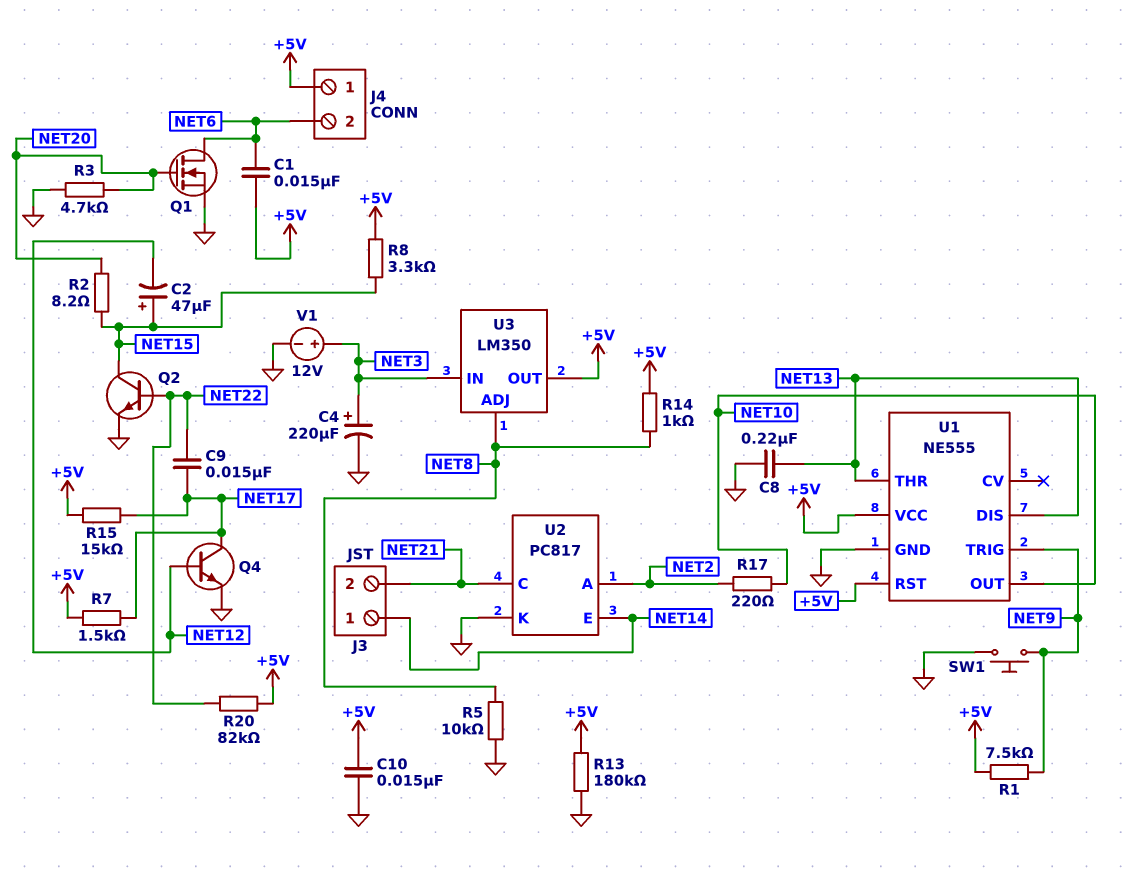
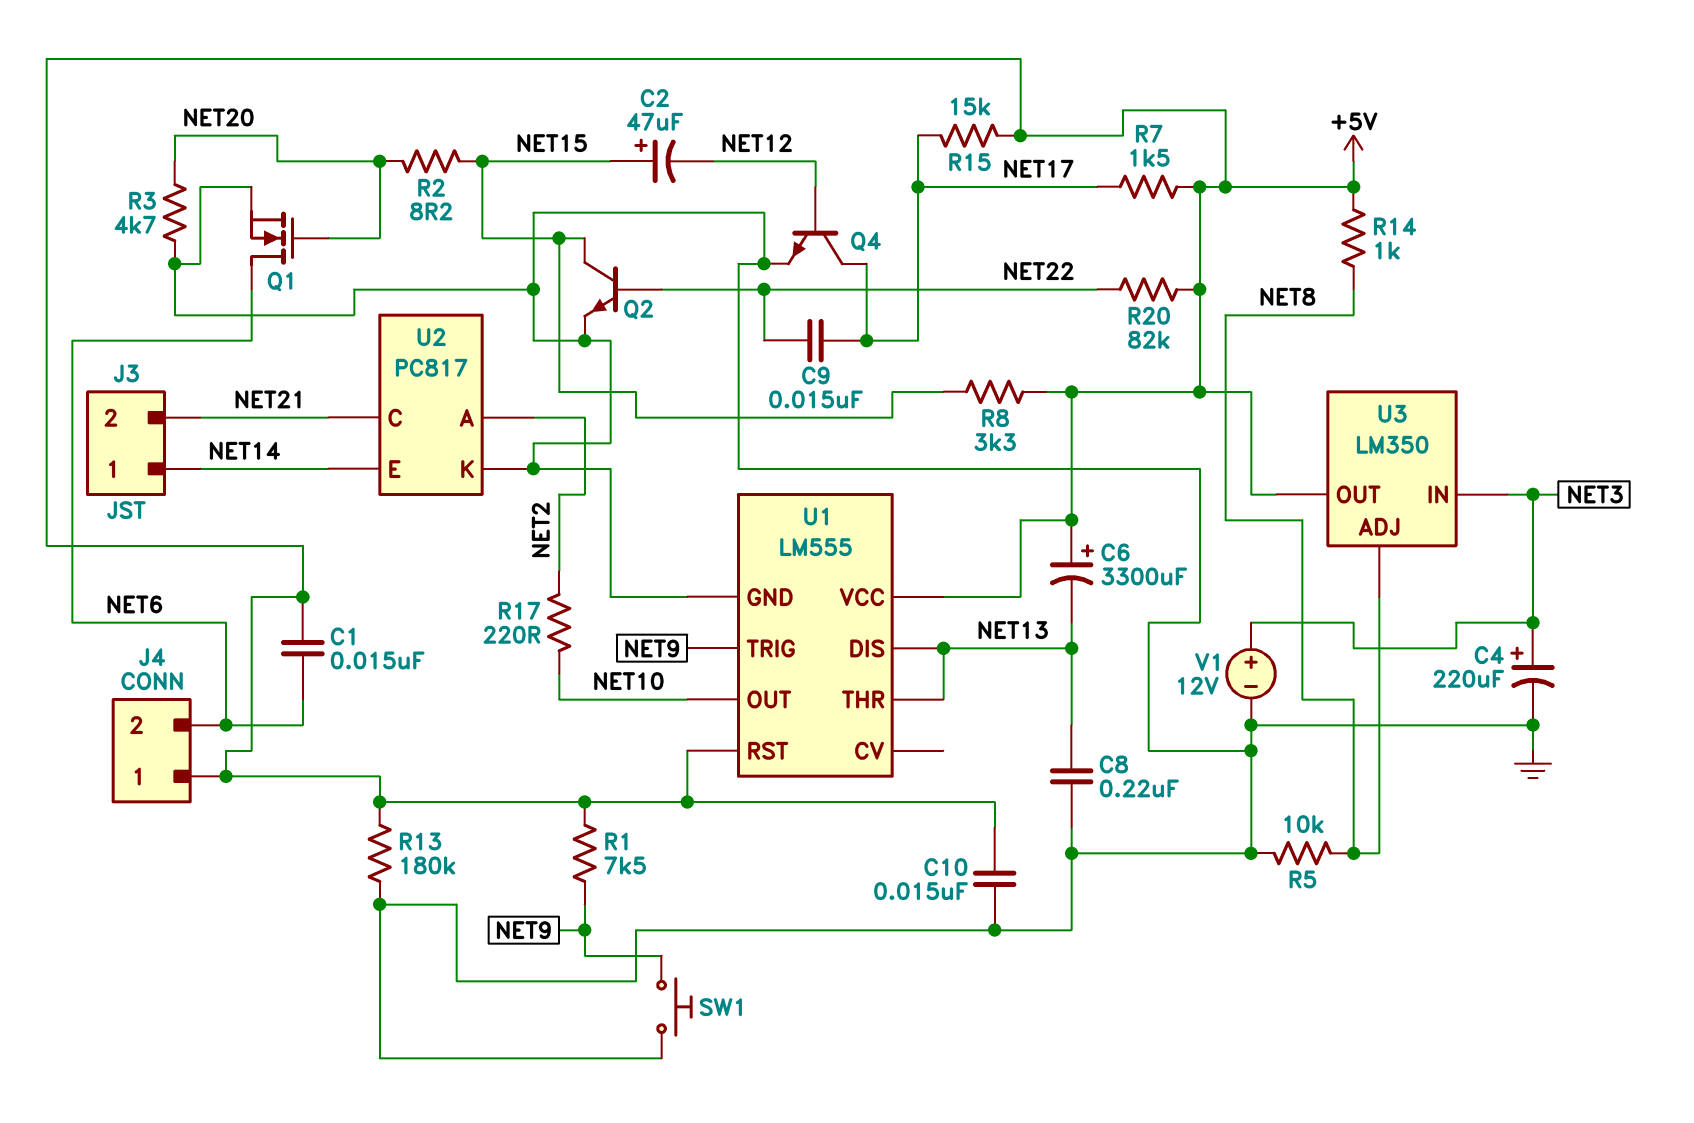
C6: none -> 3300uF (plus +5V, minus NET13)
U1: NE555 -> LM555

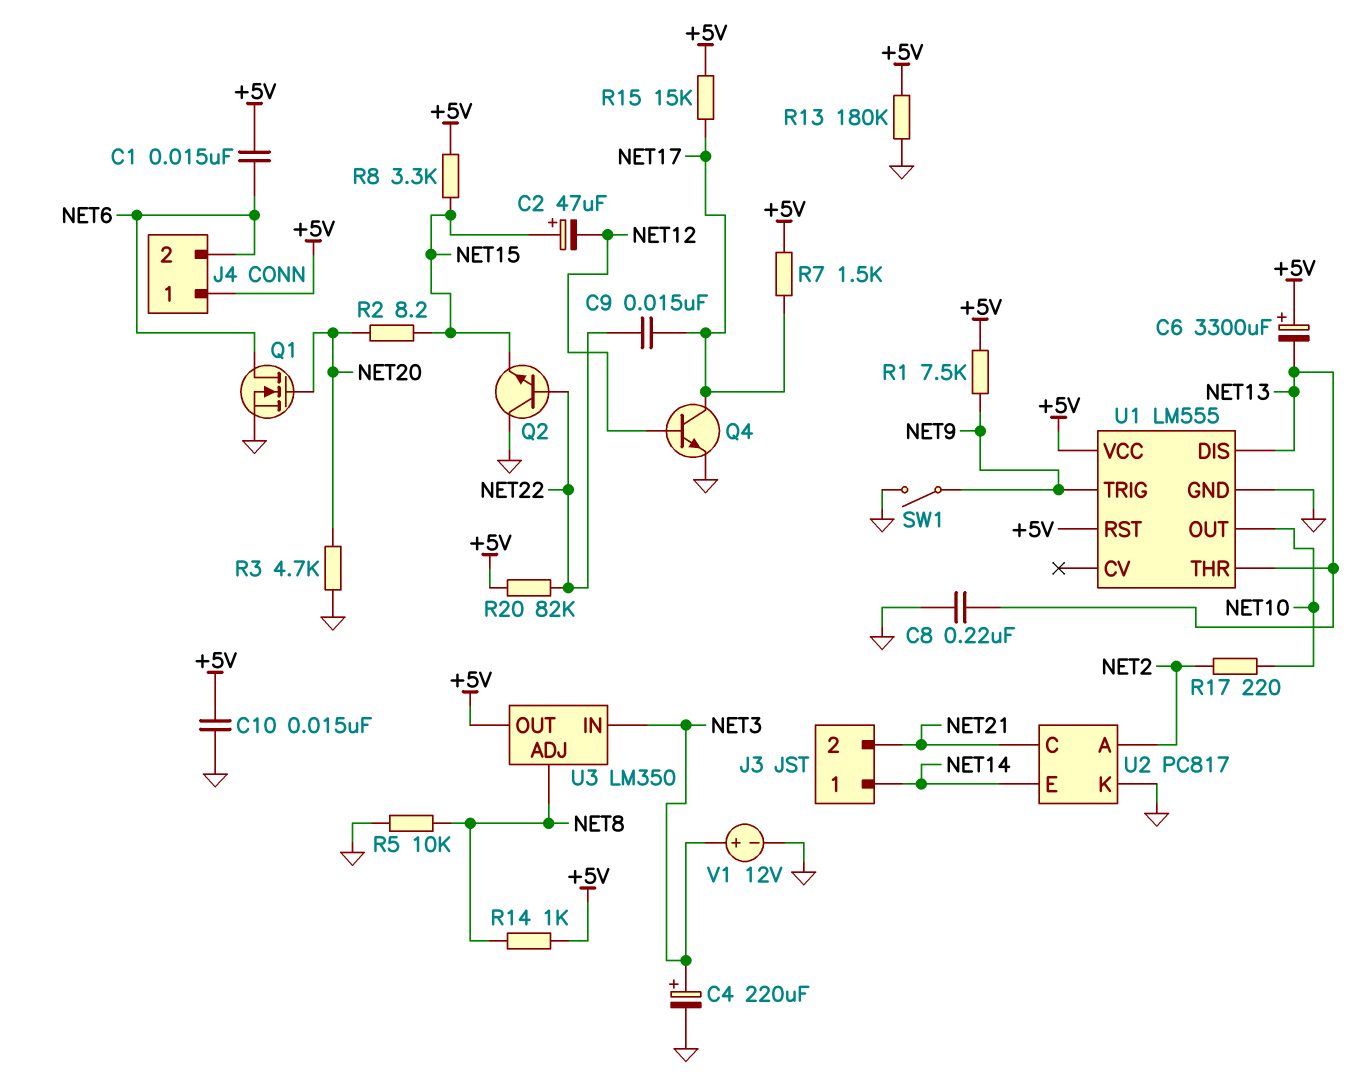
Q2: NPN (B NET22, C NET15, E GND) -> NPN (B NET22, C GND, E NET15)
SW1: button (GND, NET9) -> switch (GND, NET9)

